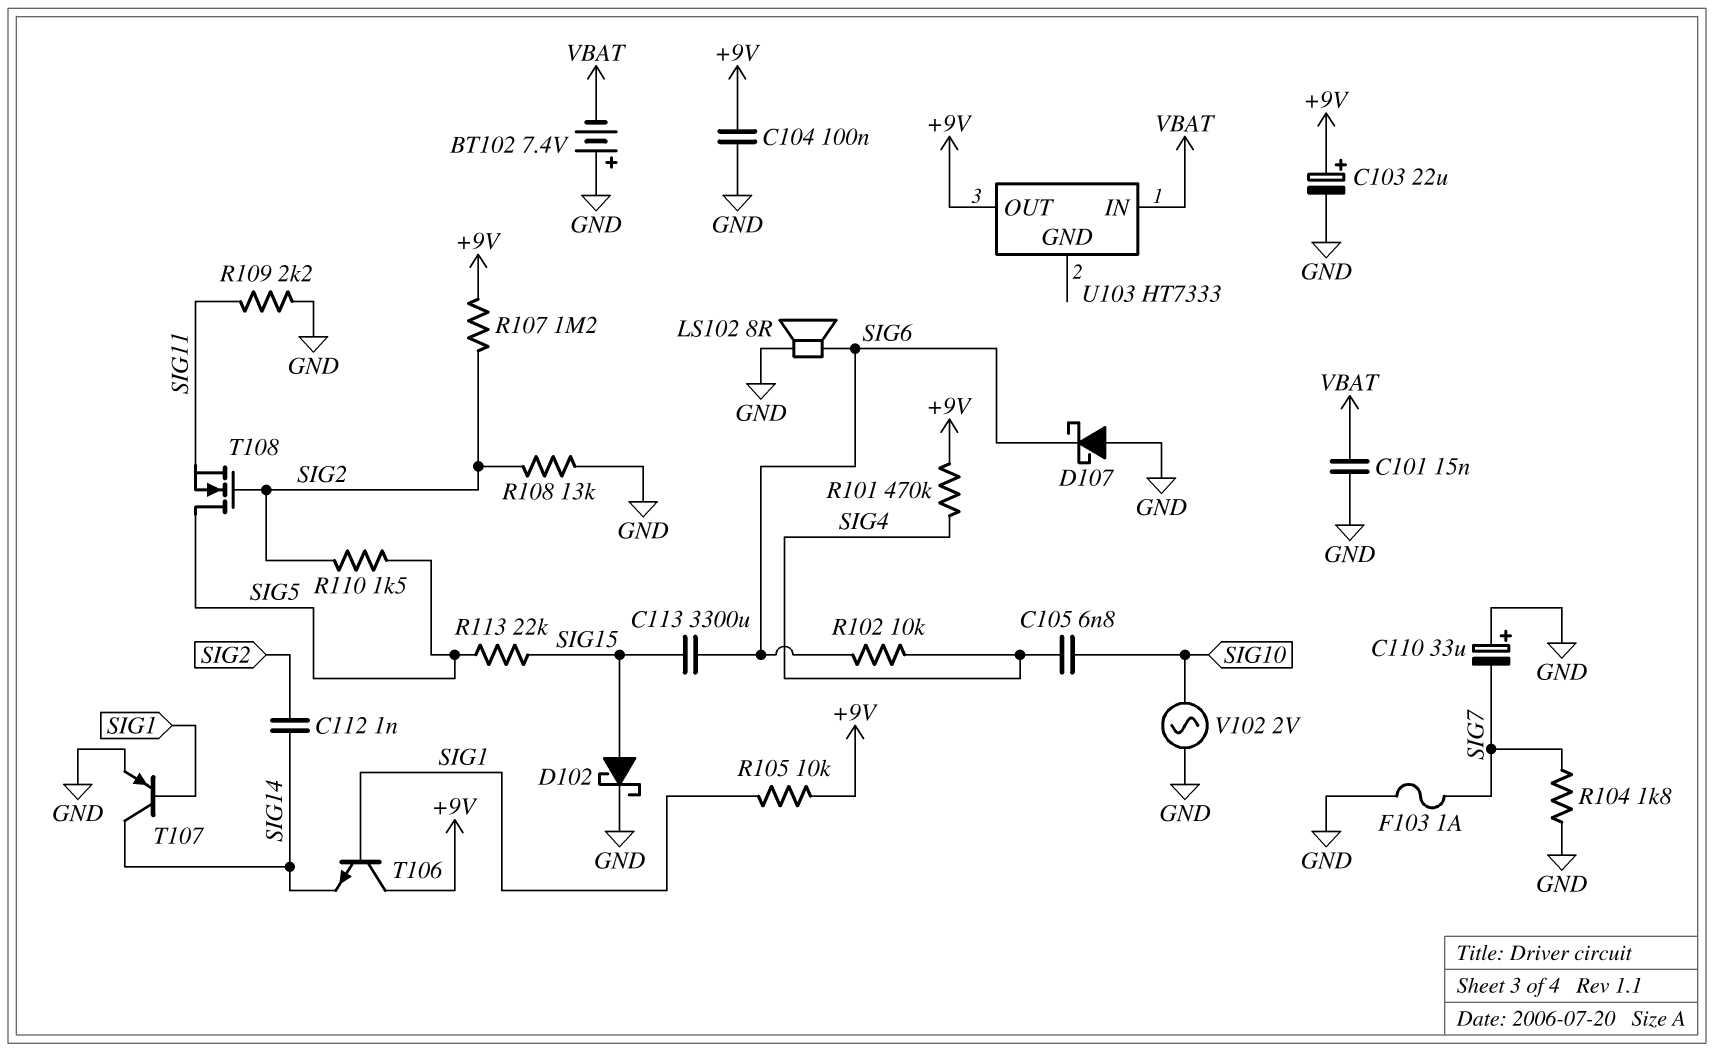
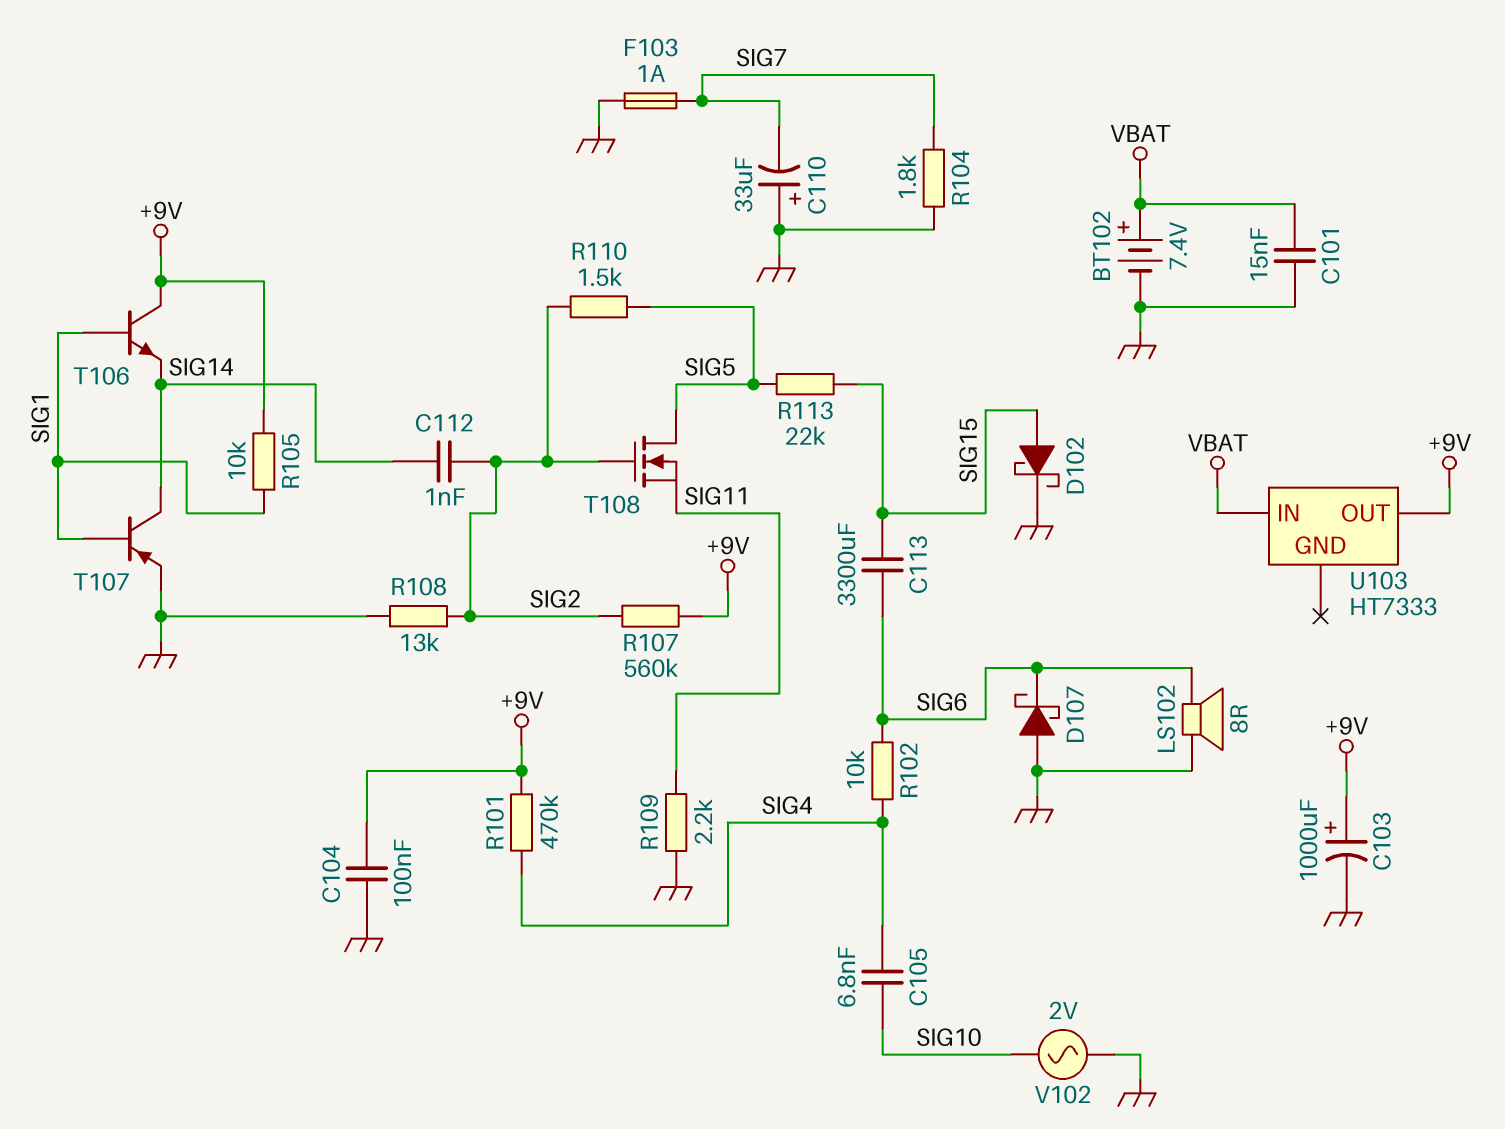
BT102: 7.4V (plus GND, minus VBAT) -> 7.4V (plus VBAT, minus GND)
C103: 22uF (plus +9V, minus GND) -> 1000uF (plus +9V, minus GND)
R107: 1.2M (+9V, SIG2) -> 560k (+9V, SIG2)

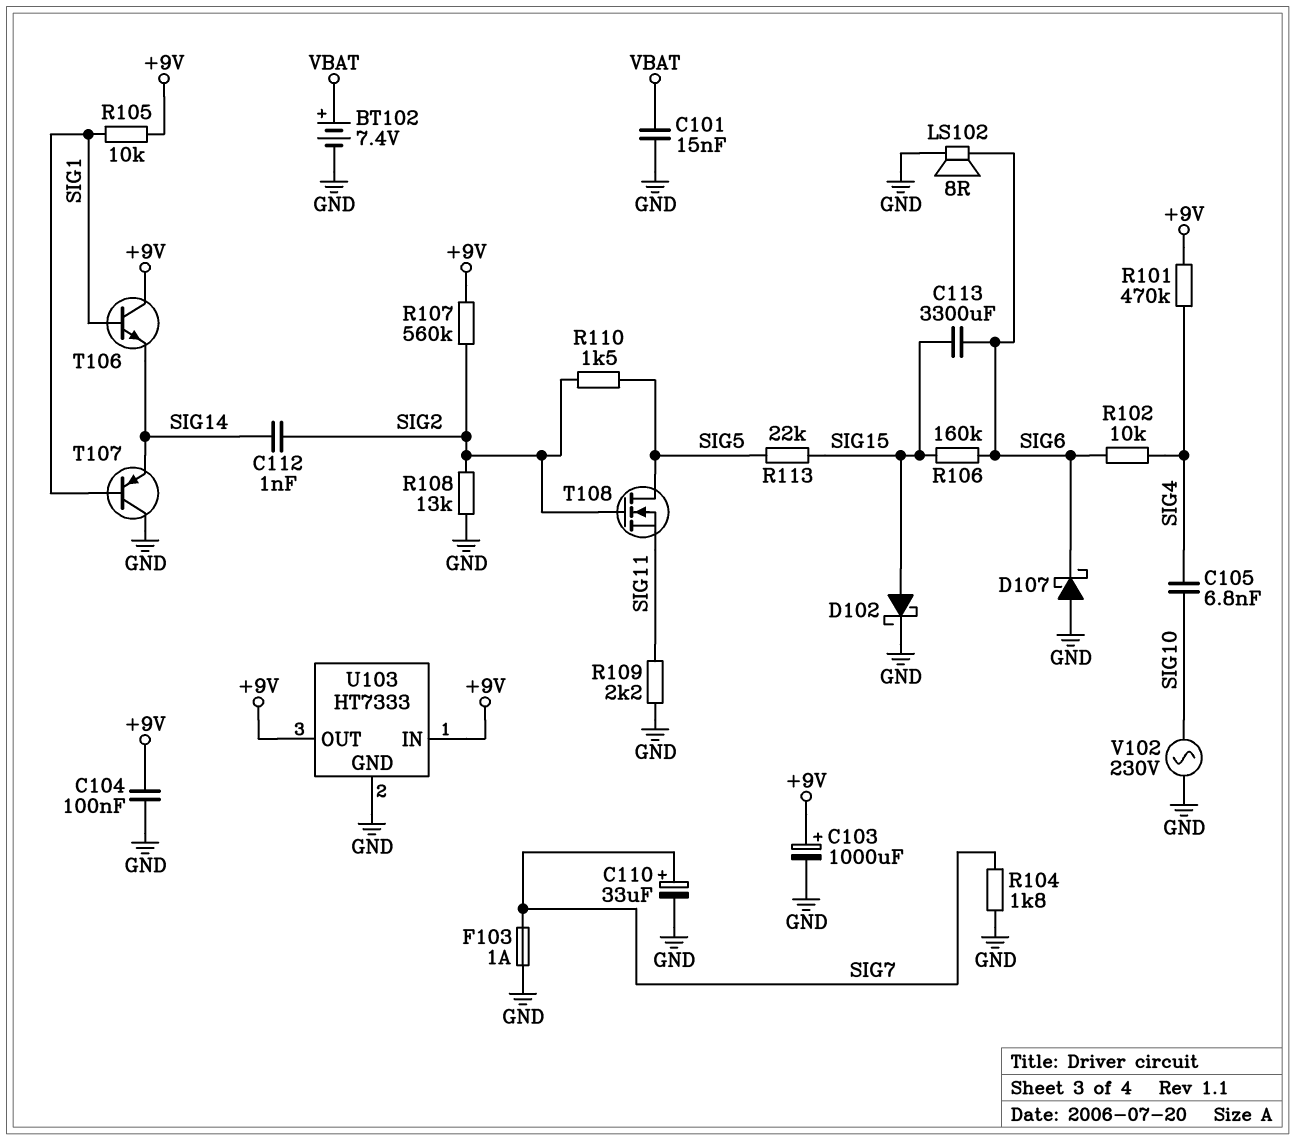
C110: 33uF (plus GND, minus SIG7) -> 33uF (plus SIG7, minus GND)
R106: none -> 160k (SIG6, SIG15)
T107: PNP (B SIG1, C SIG14, E GND) -> PNP (B SIG1, C GND, E SIG14)
U103 pin GND: none -> GND
U103 pin IN: VBAT -> +9V
V102: AC 2V (GND, SIG10) -> AC 230V (GND, SIG10)

